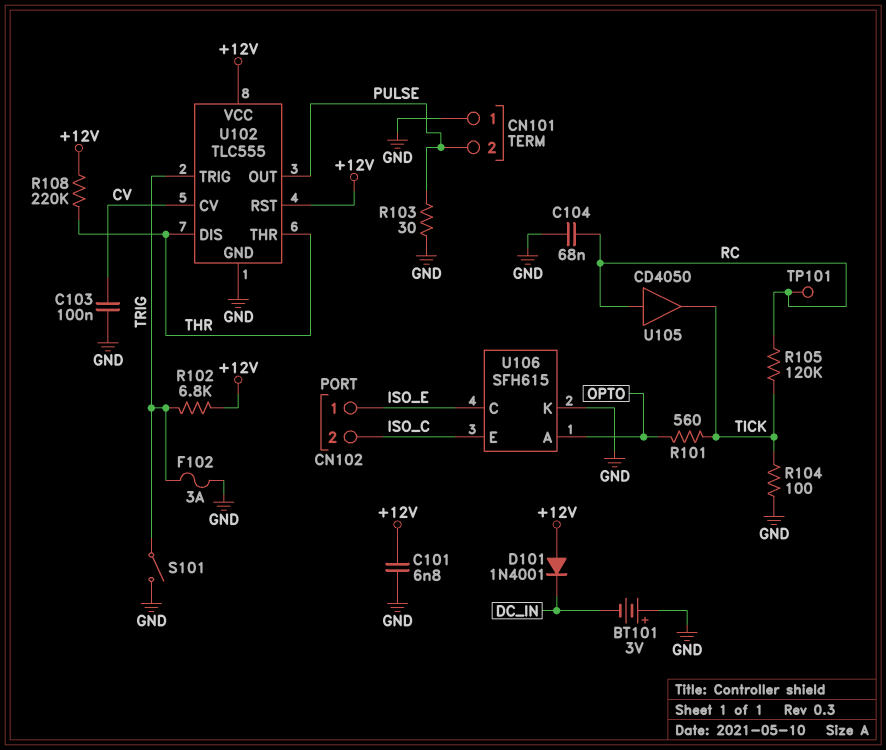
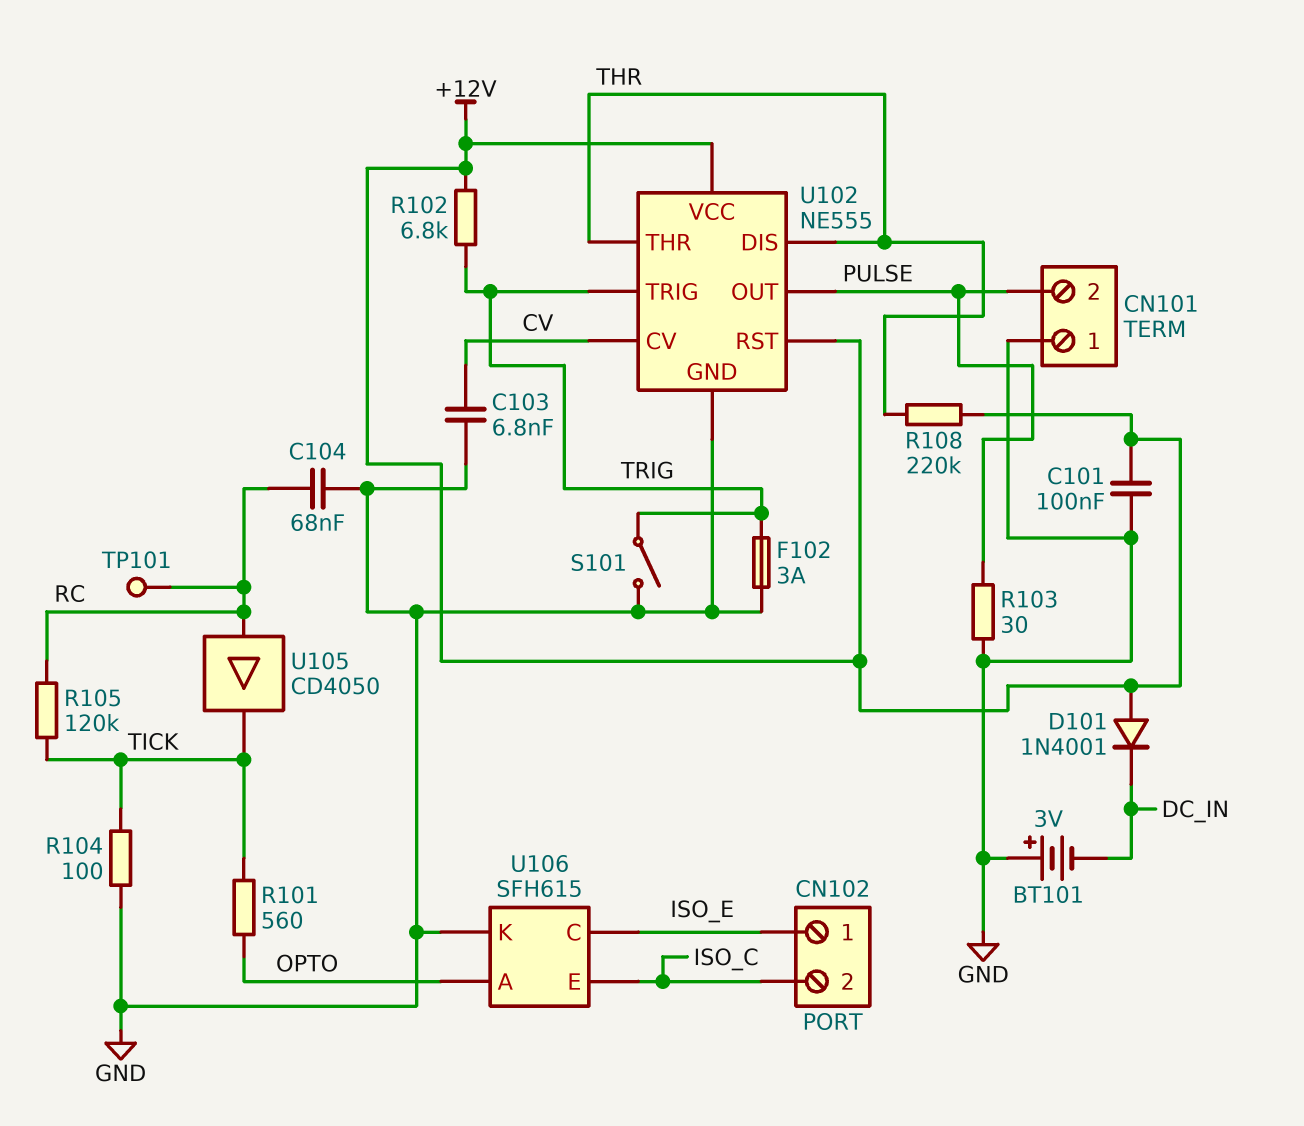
C101: 6.8nF (+12V, GND) -> 100nF (+12V, GND)
C103: 100nF (CV, GND) -> 6.8nF (CV, GND)
U102: TLC555 -> NE555

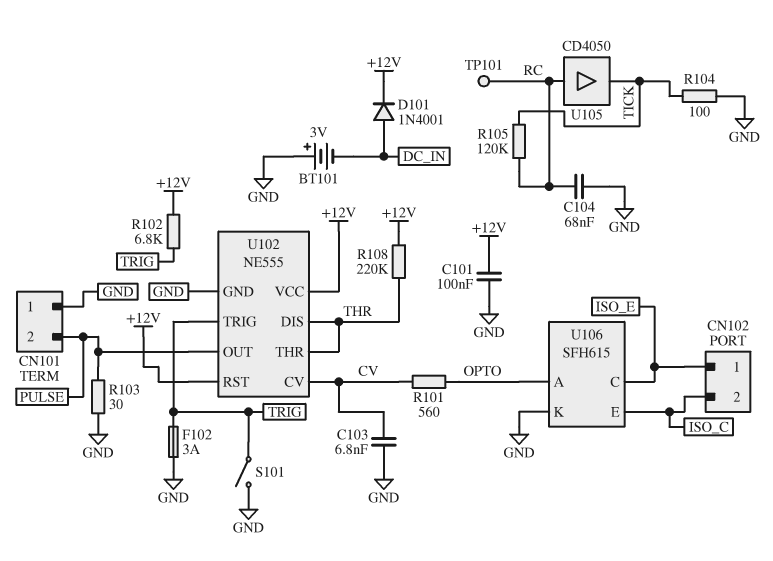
D101: diode 1N4001 (A +12V, K DC_IN) -> diode 1N4001 (A DC_IN, K +12V)
R101: 560 (OPTO, TICK) -> 560 (CV, OPTO)

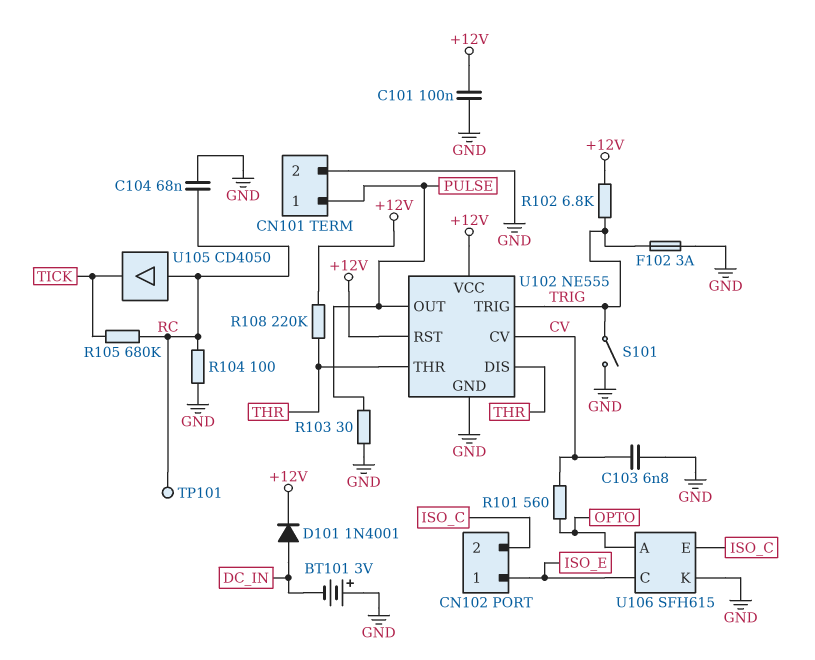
CN101 pin 1: GND -> PULSE
CN101 pin 2: PULSE -> GND
R104: 100 (GND, TICK) -> 100 (GND, RC)
R105: 120k (RC, TICK) -> 680k (RC, TICK)

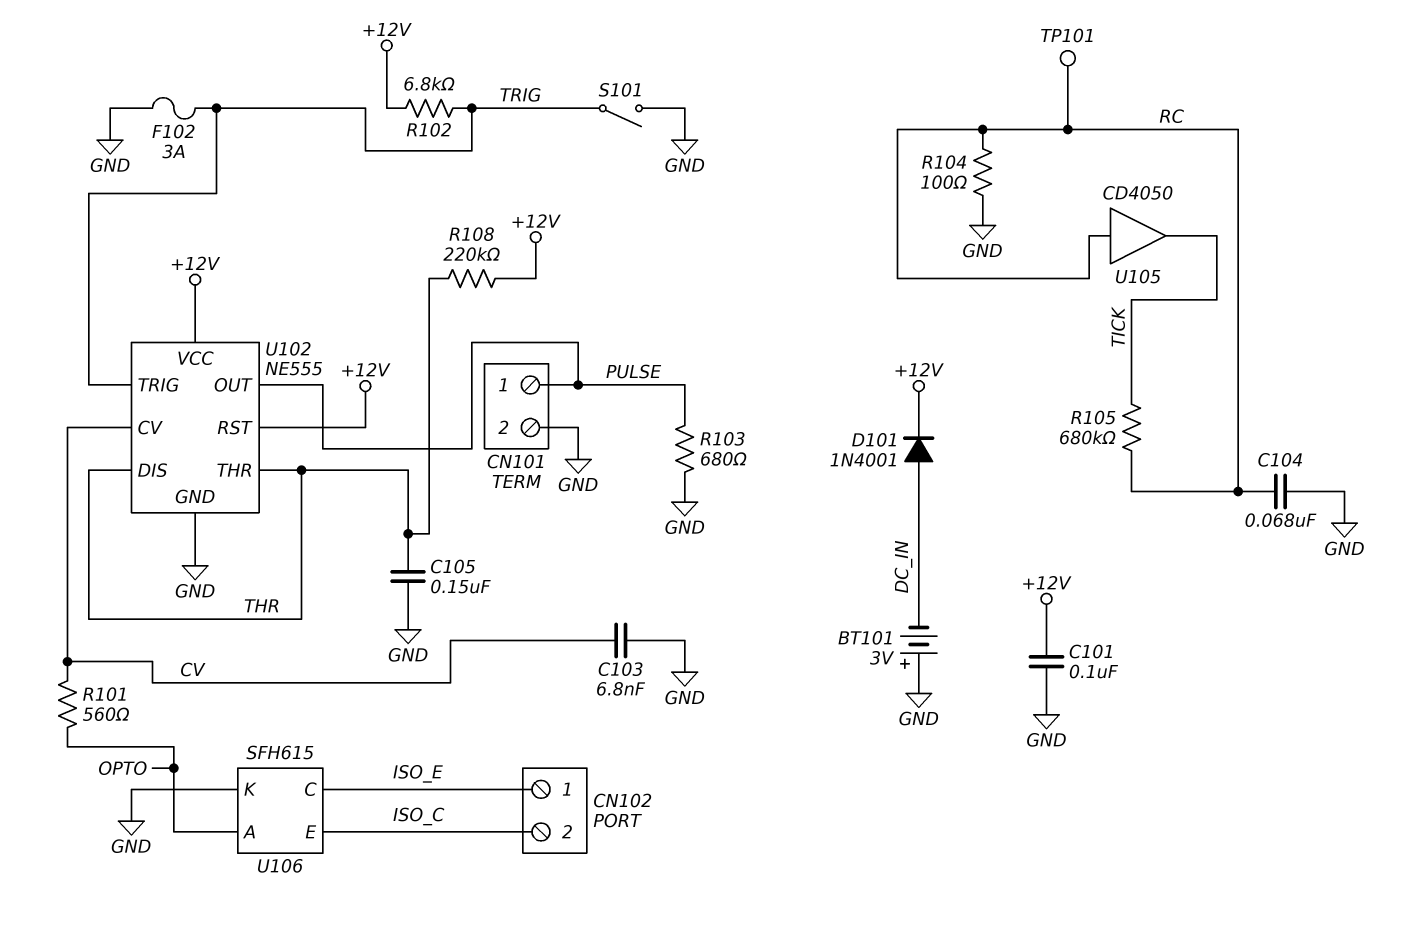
C105: none -> 150nF (GND, THR)
R103: 30 (GND, PULSE) -> 680 (GND, PULSE)

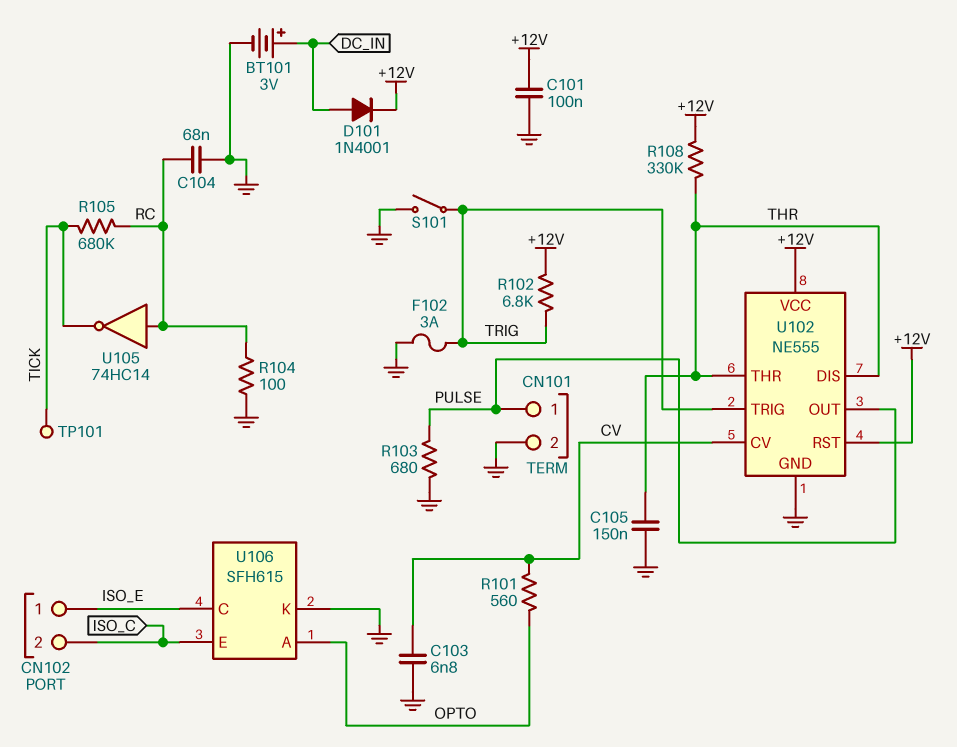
BT101: 3V (plus GND, minus DC_IN) -> 3V (plus DC_IN, minus GND)
R108: 220k (+12V, THR) -> 330k (+12V, THR)
TP101: test point (RC) -> test point (TICK)
U105: buffer CD4050 (in RC, out TICK) -> NOT 74HC14 (in RC, out TICK)

